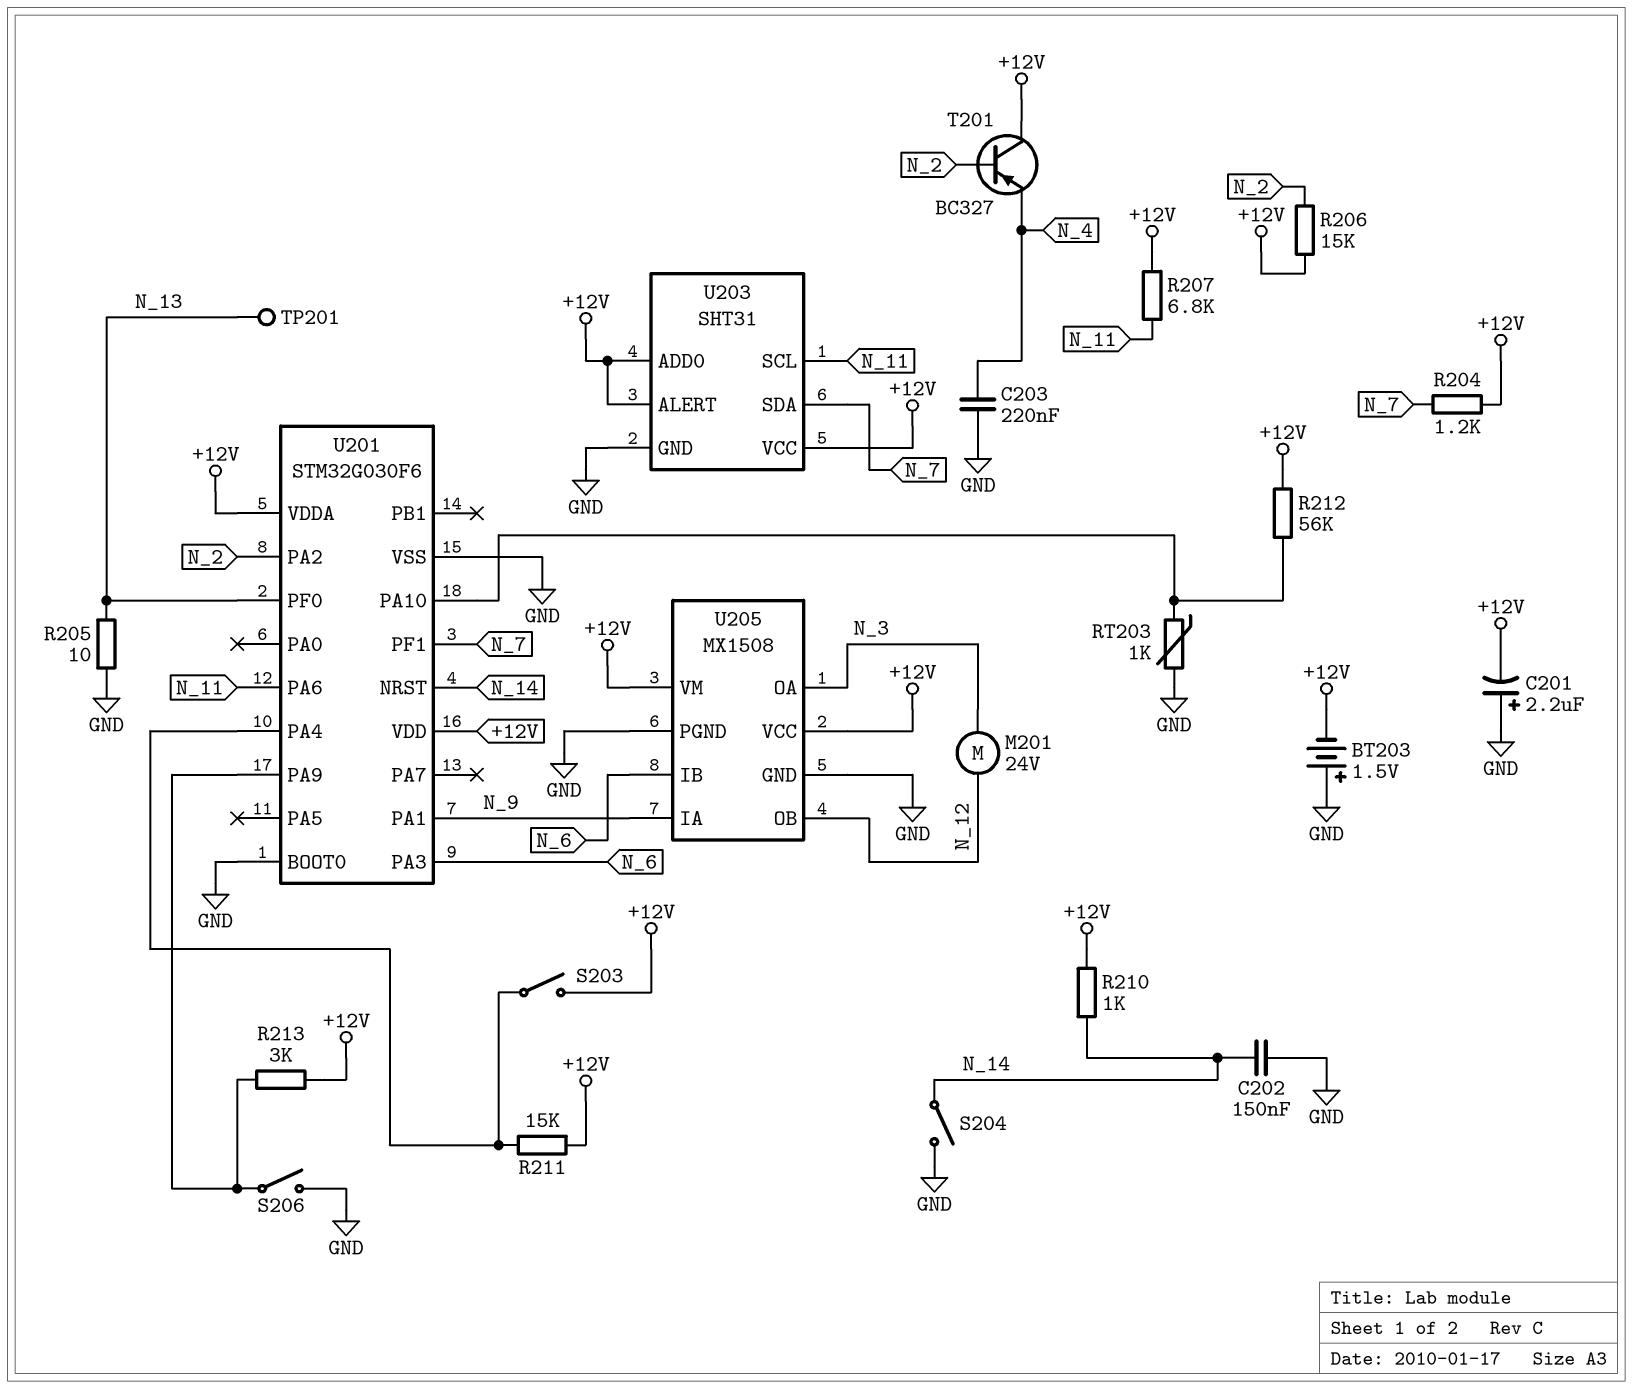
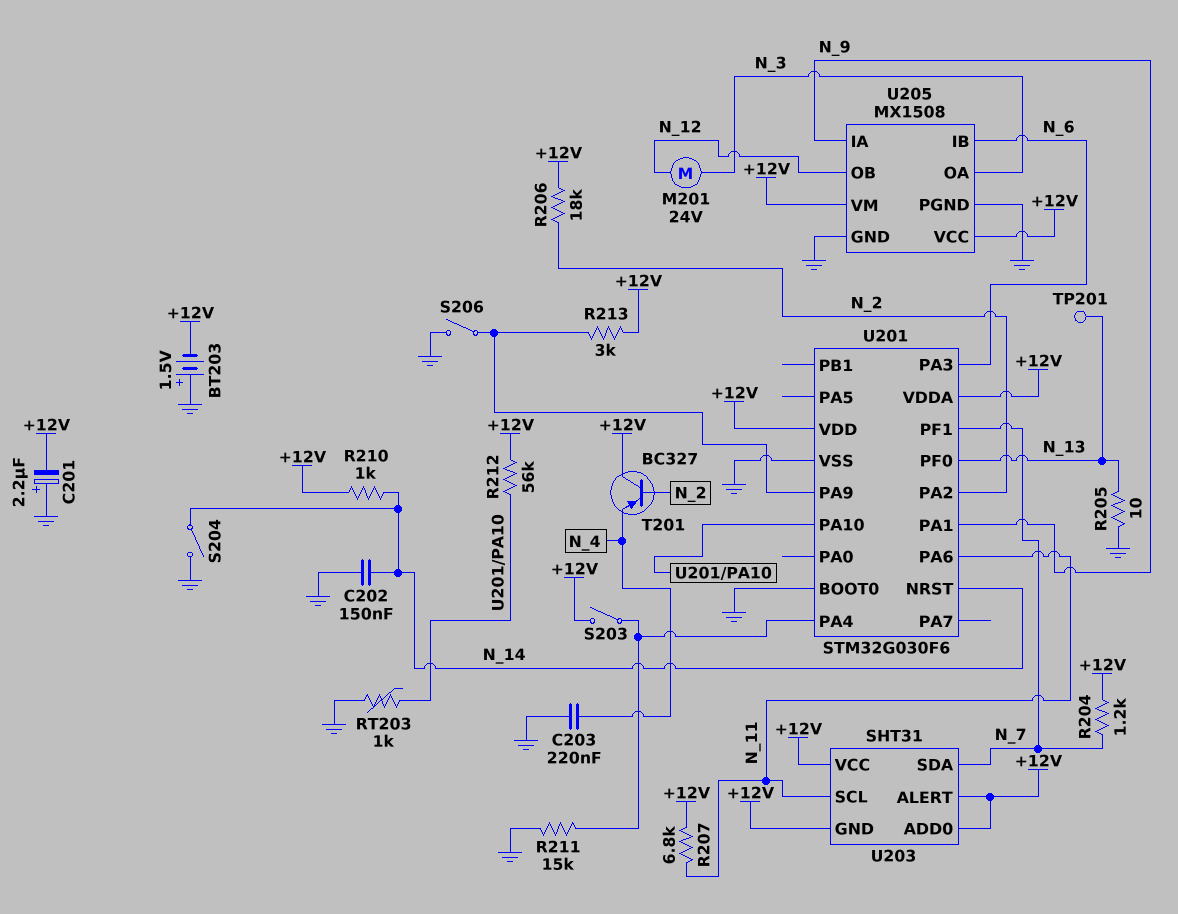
R206: 15k (+12V, N_2) -> 18k (+12V, N_2)
R211: 15k (+12V, U201/PA4) -> 15k (GND, U201/PA4)
U203 pin GND: GND -> +12V

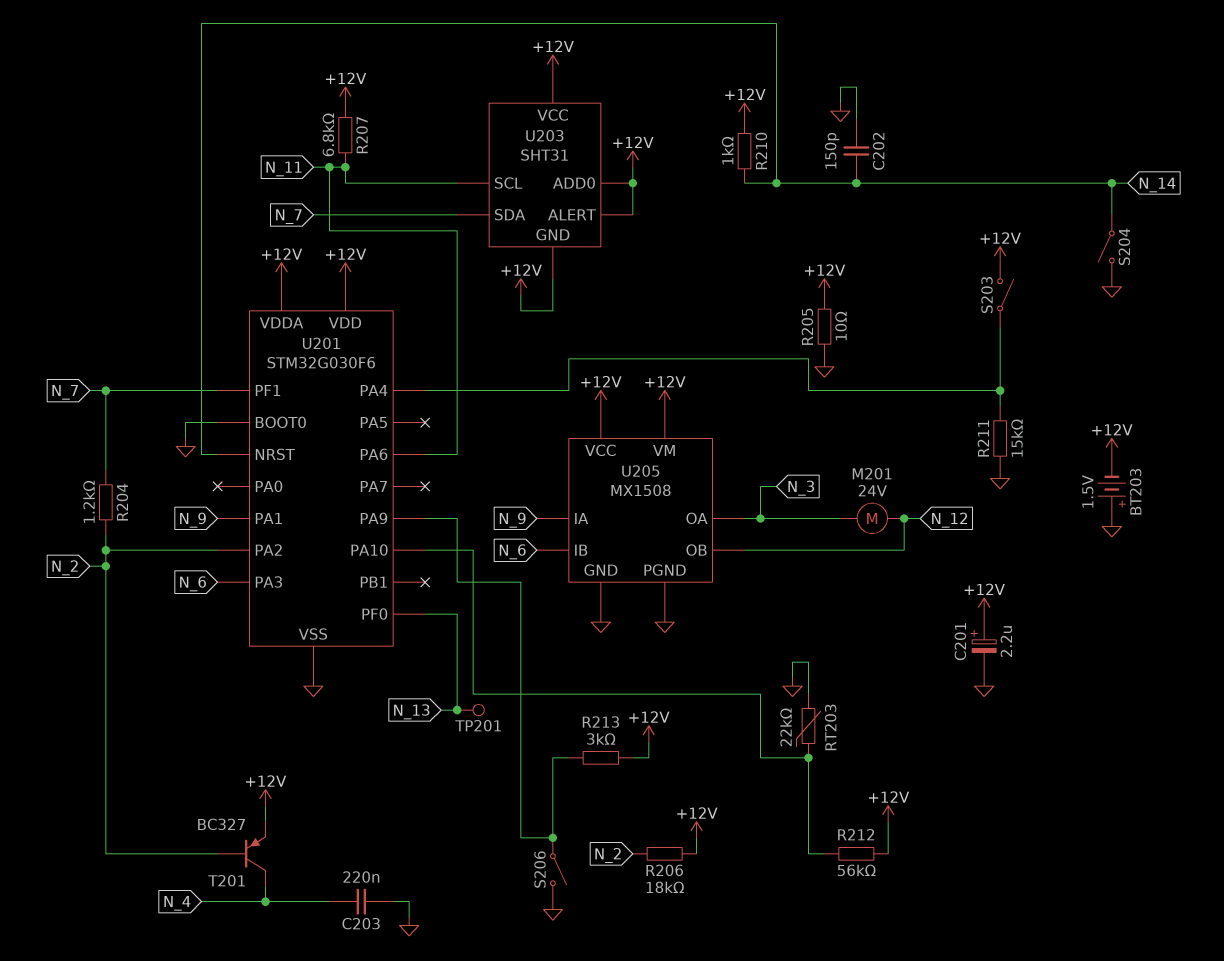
C201: 2.2uF (plus GND, minus +12V) -> 2.2uF (plus +12V, minus GND)
C202: 150nF (GND, N_14) -> 150pF (GND, N_14)
R204: 1.2k (+12V, N_7) -> 1.2k (N_2, N_7)
R205: 10 (GND, N_13) -> 10 (+12V, GND)
RT203: 1k (GND, U201/PA10) -> 22k (GND, U201/PA10)
T201: PNP BC327 (B N_2, C +12V, E N_4) -> PNP BC327 (B N_2, C N_4, E +12V)

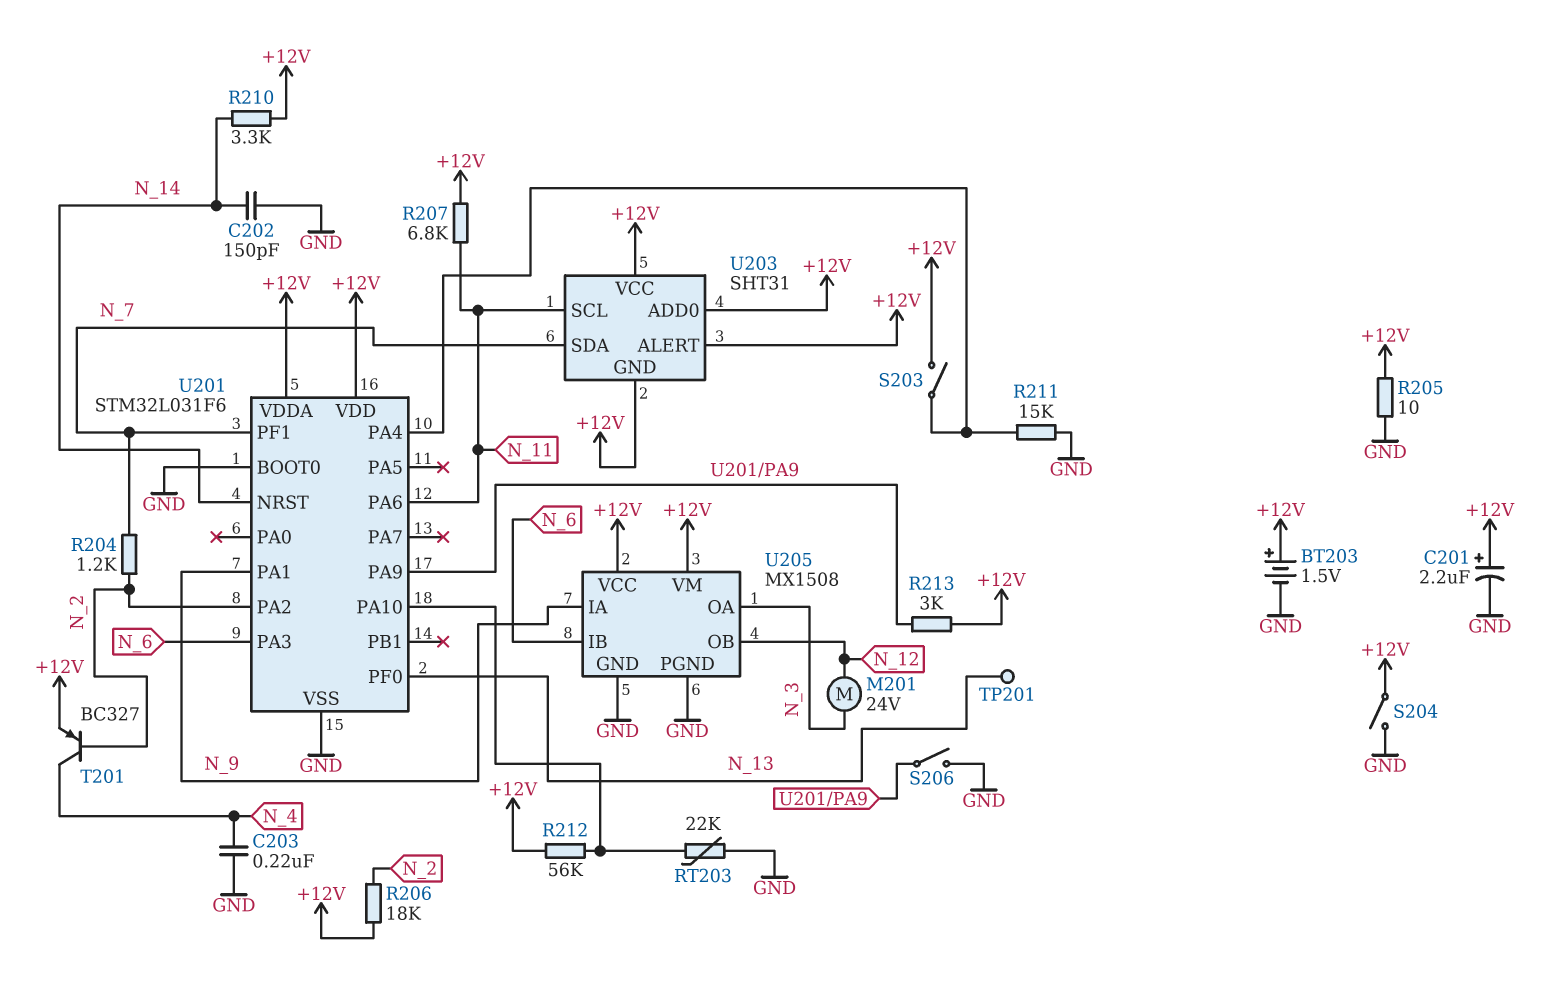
BT203: 1.5V (plus GND, minus +12V) -> 1.5V (plus +12V, minus GND)
R210: 1k (+12V, N_14) -> 3.3k (+12V, N_14)
S204: switch (GND, N_14) -> switch (+12V, GND)
U201: STM32G030F6 -> STM32L031F6

